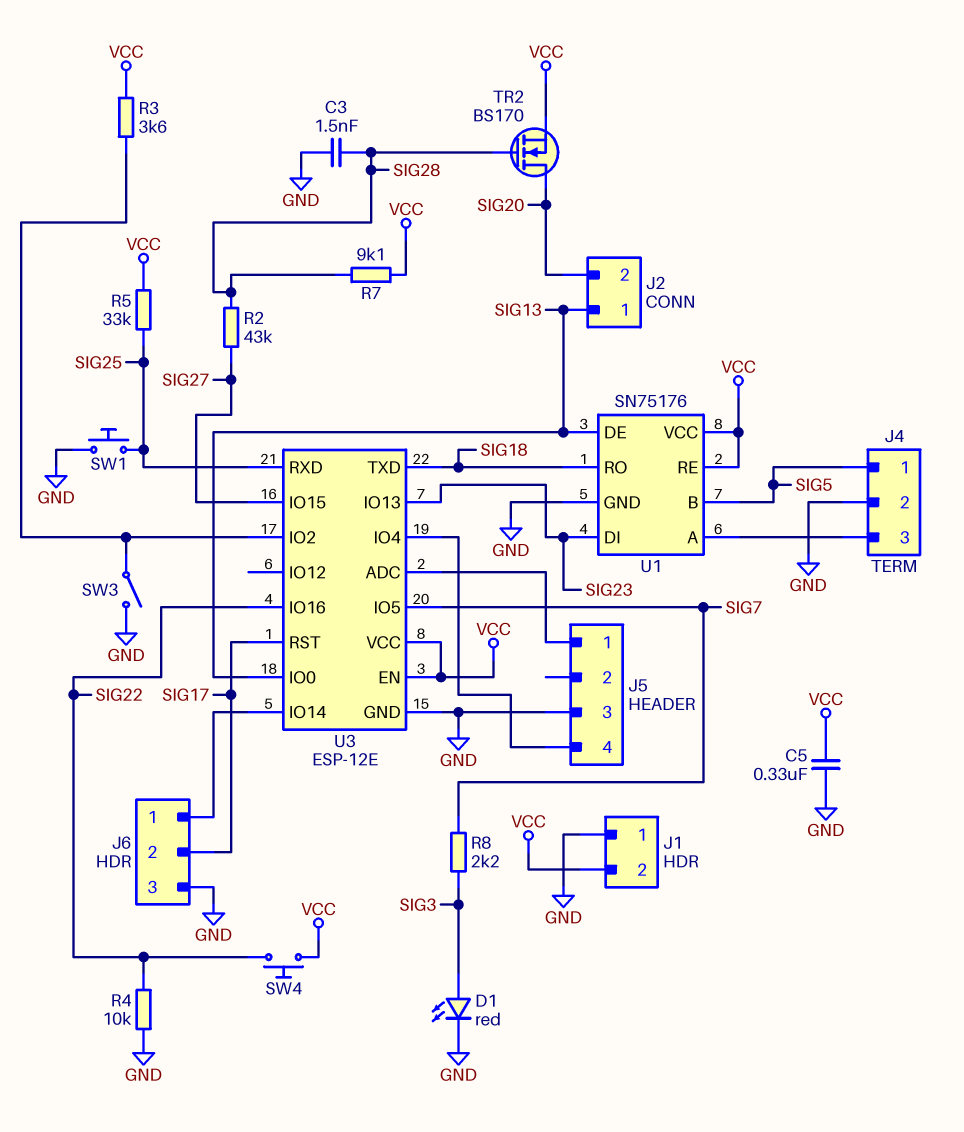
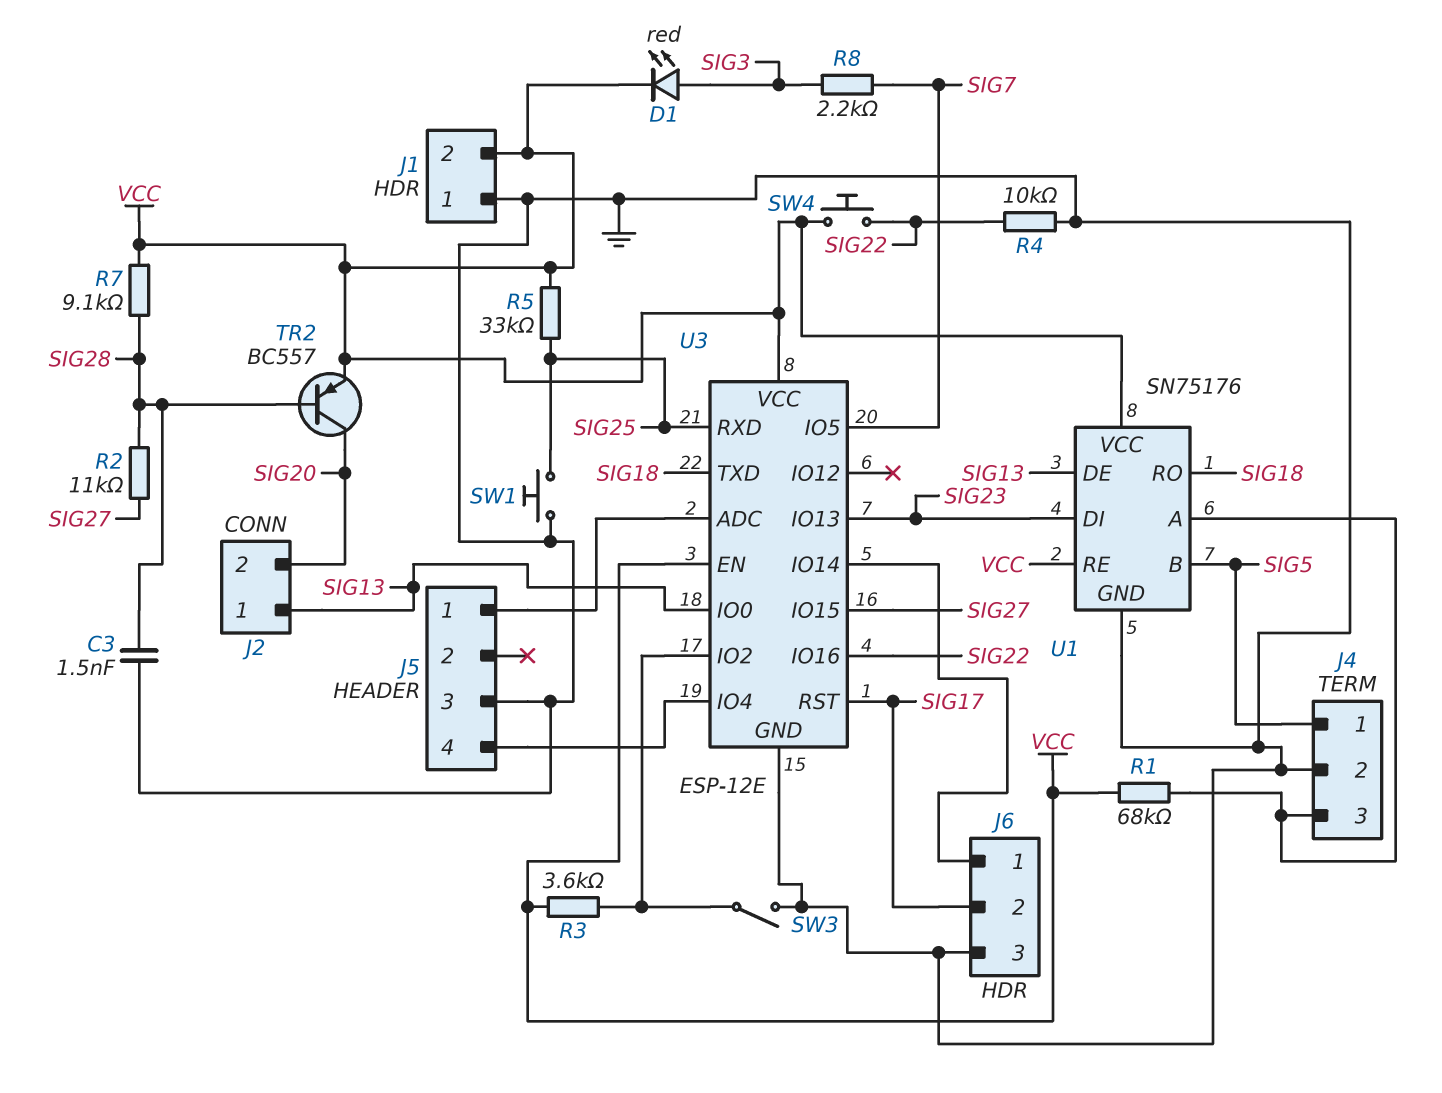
C5: 330nF (GND, VCC) -> none
D1: LED red (A SIG3, K GND) -> LED red (A SIG3, K VCC)
R1: none -> 68k (J4/3, VCC)
R2: 43k (SIG27, SIG28) -> 11k (SIG27, SIG28)
TR2: NMOS BS170 (G SIG28, D SIG20, S VCC) -> PNP BC557 (B SIG28, C SIG20, E VCC)

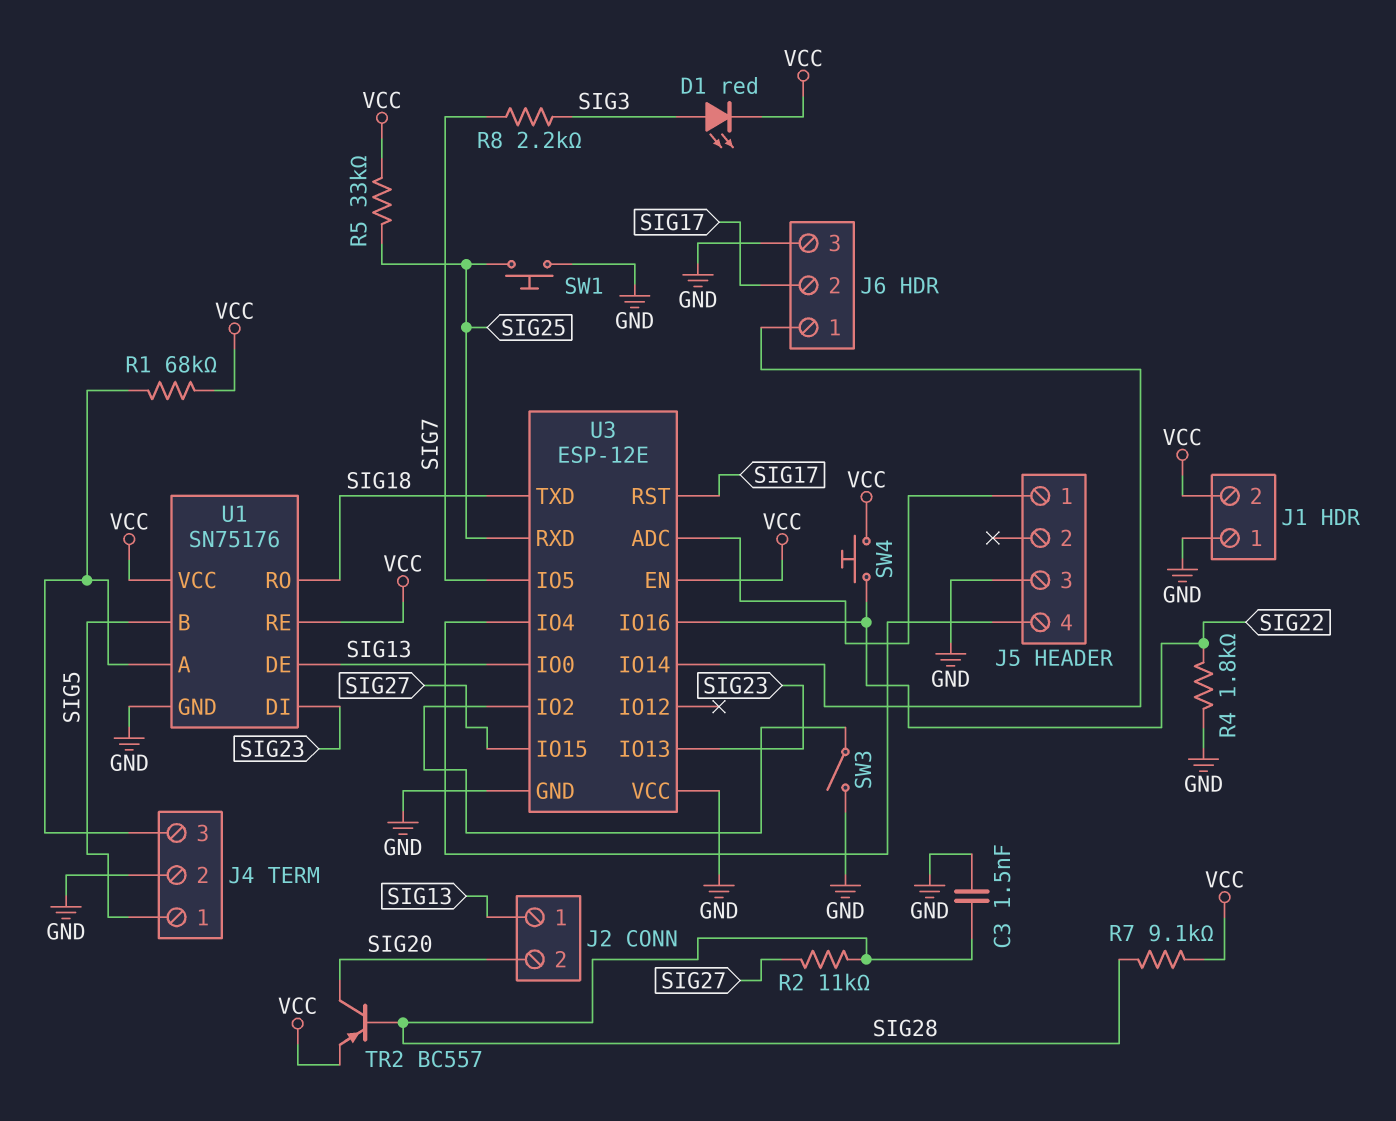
R3: 3.6k (U3/IO2, VCC) -> none
R4: 10k (GND, SIG22) -> 1.8k (GND, SIG22)
U3 pin VCC: VCC -> GND

